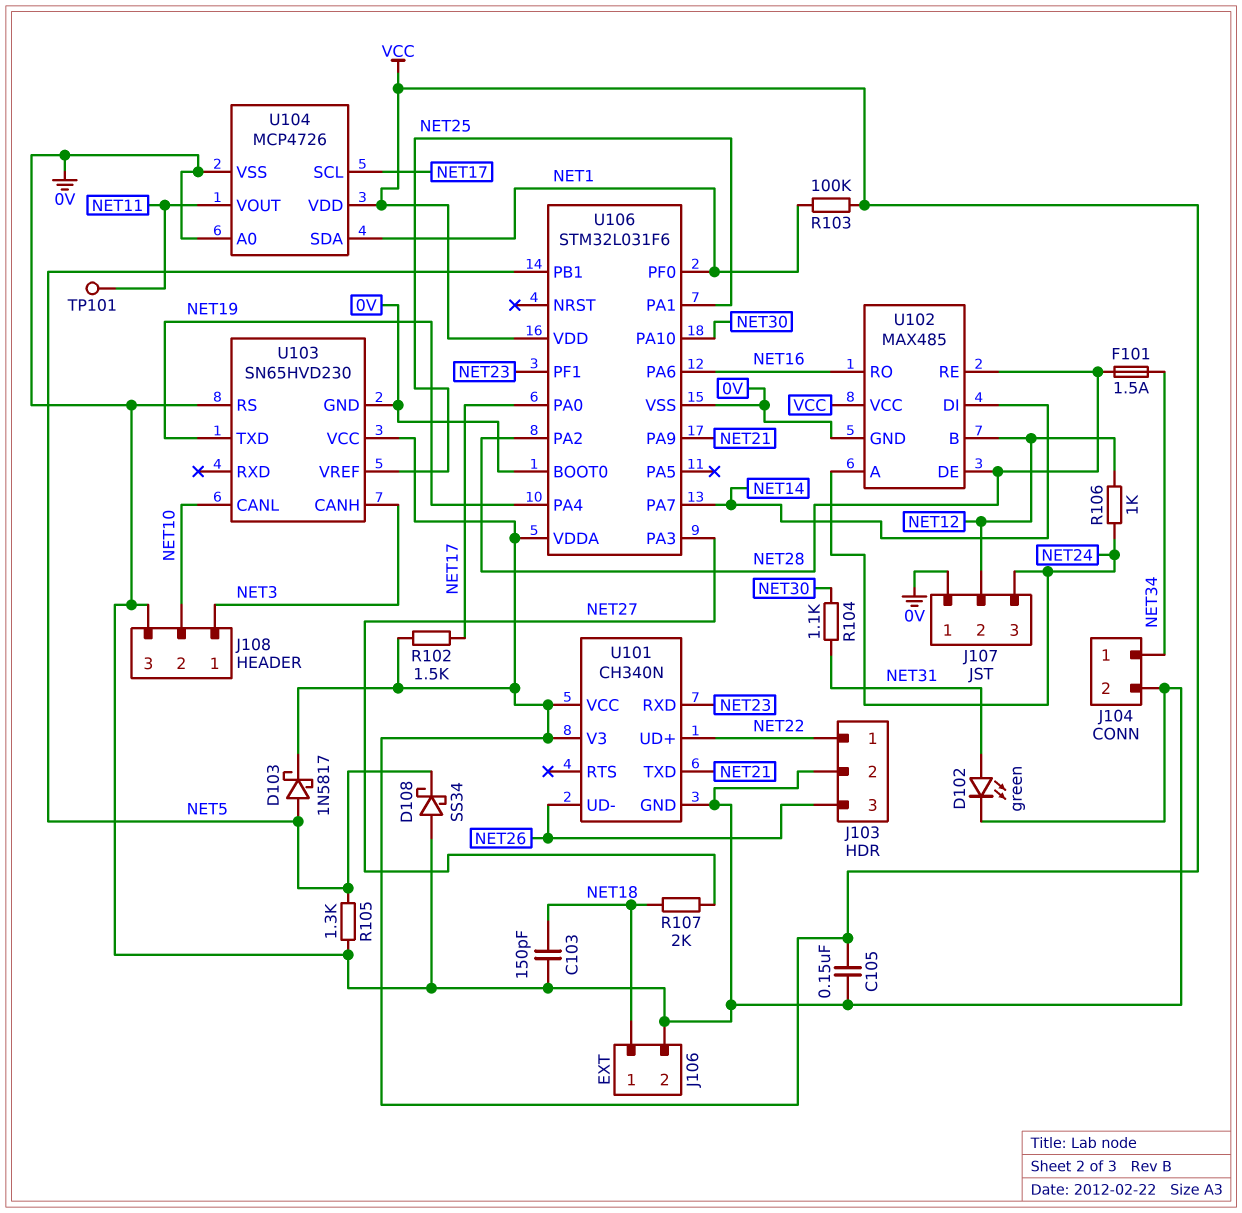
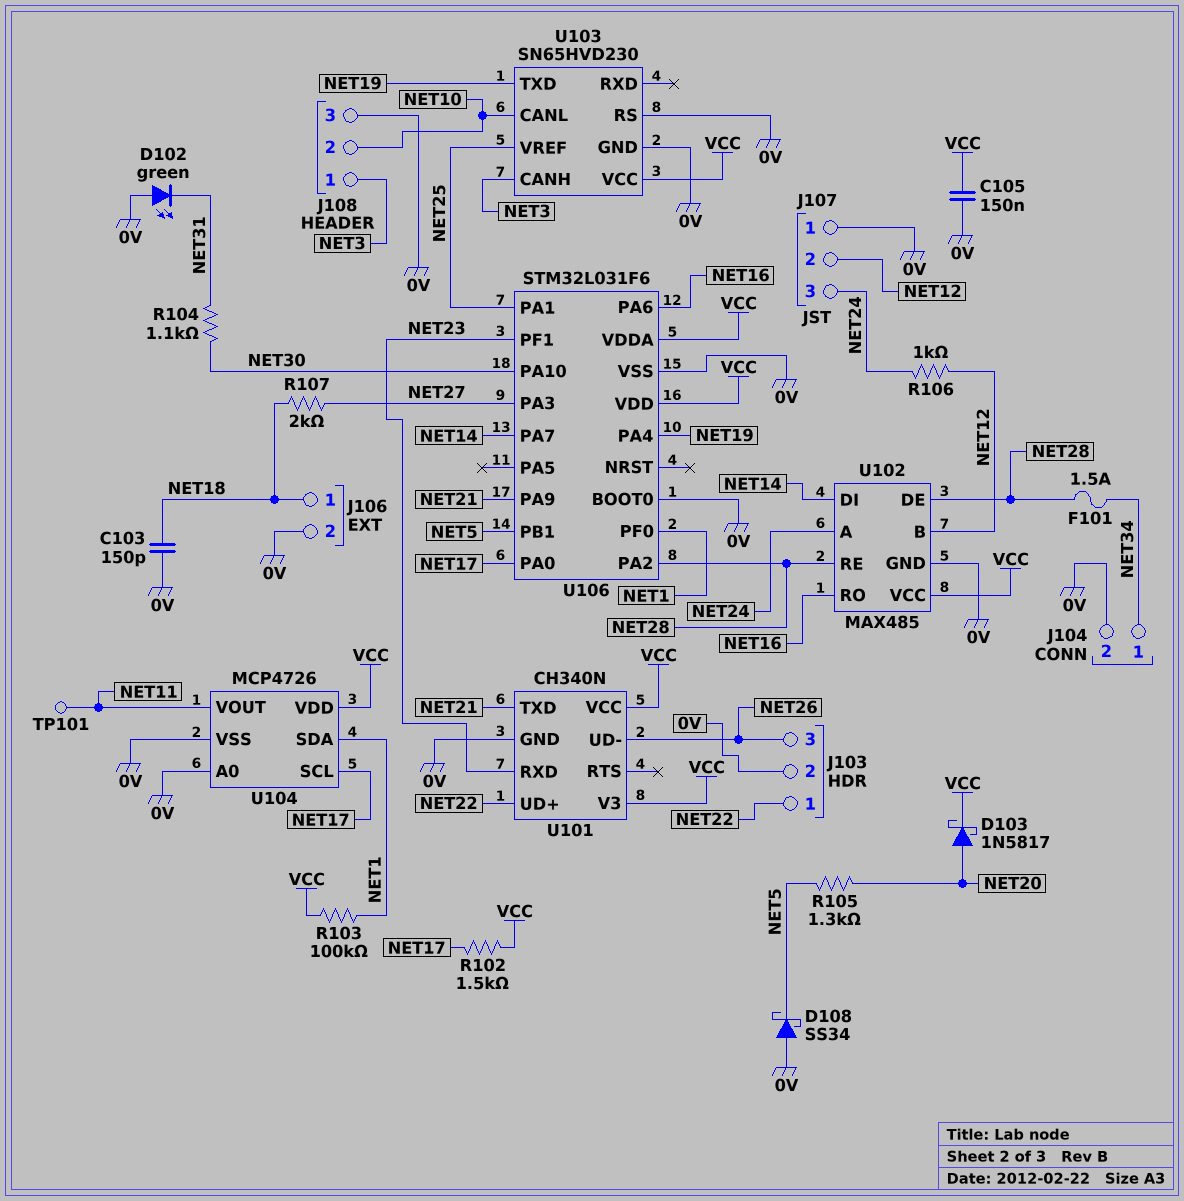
D102: LED green (A NET31, K 0V) -> LED green (A 0V, K NET31)
D103: schottky 1N5817 (A NET5, K VCC) -> schottky 1N5817 (A NET20, K VCC)
R105: 1.3k (0V, NET5) -> 1.3k (NET5, NET20)

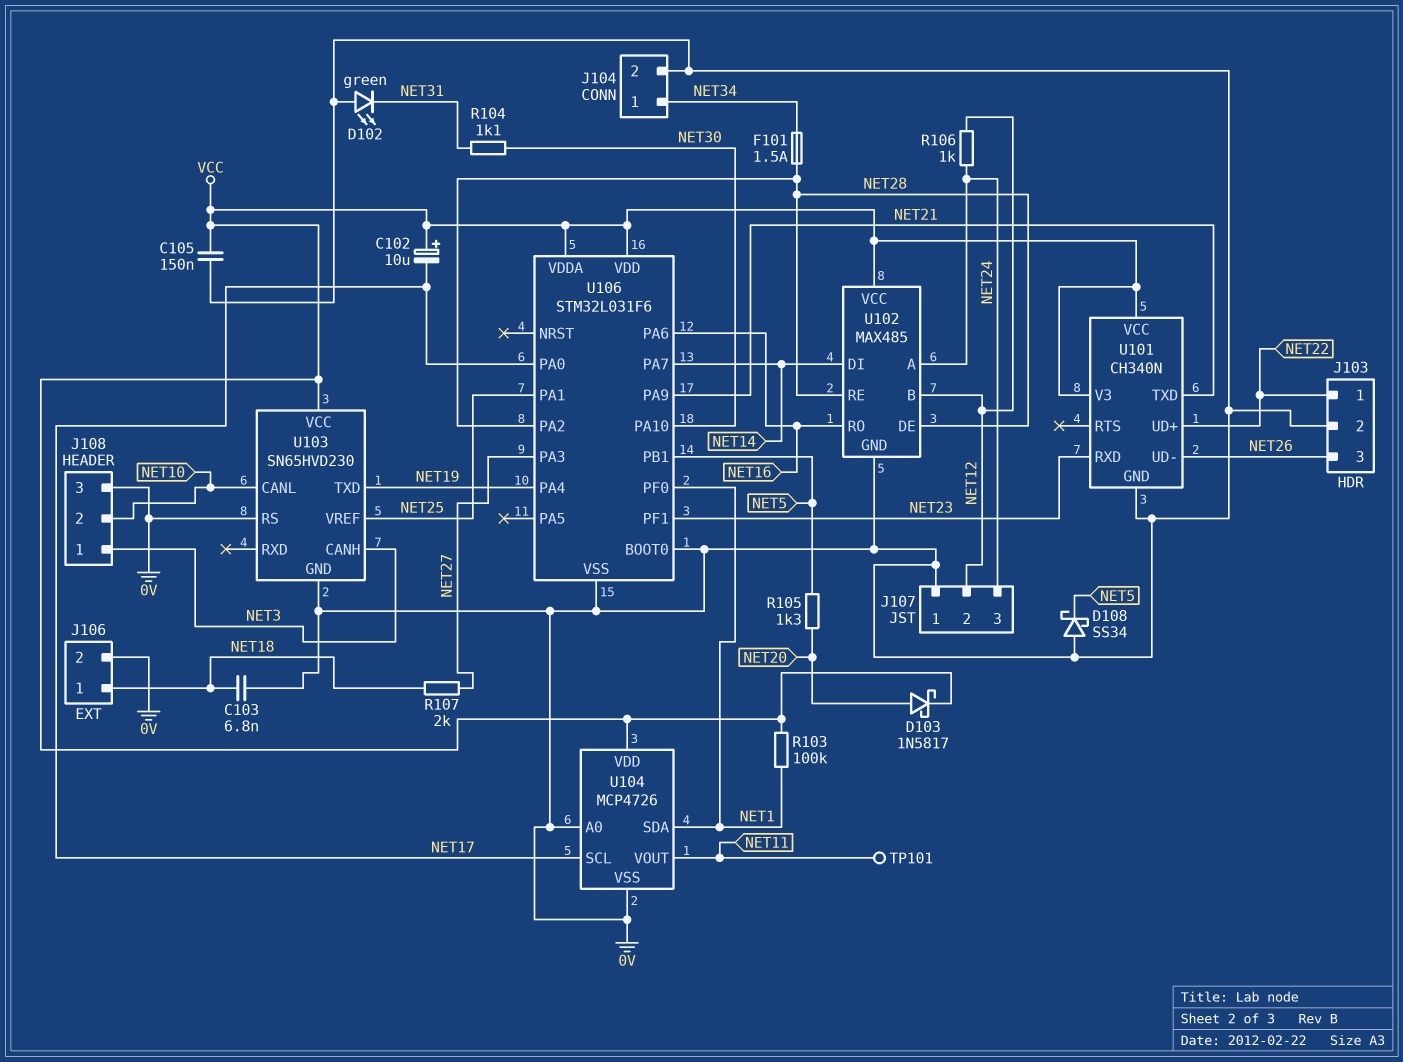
C102: none -> 10uF (plus VCC, minus NET17)
C103: 150pF (0V, NET18) -> 6.8nF (0V, NET18)
R102: 1.5k (NET17, VCC) -> none

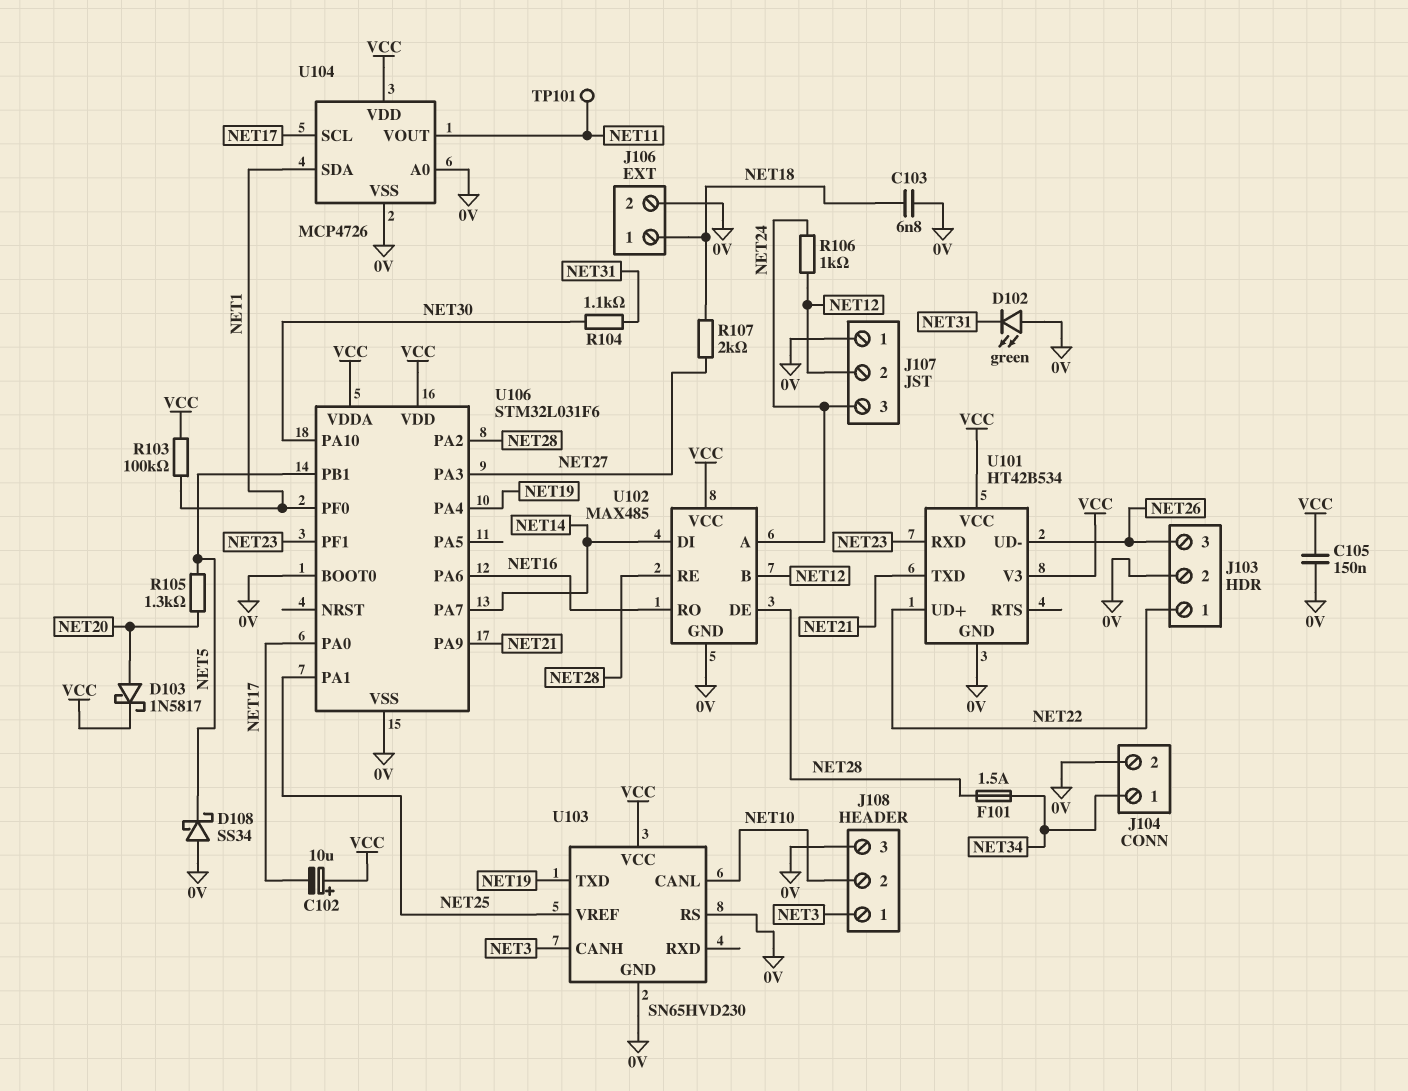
U101: CH340N -> HT42B534

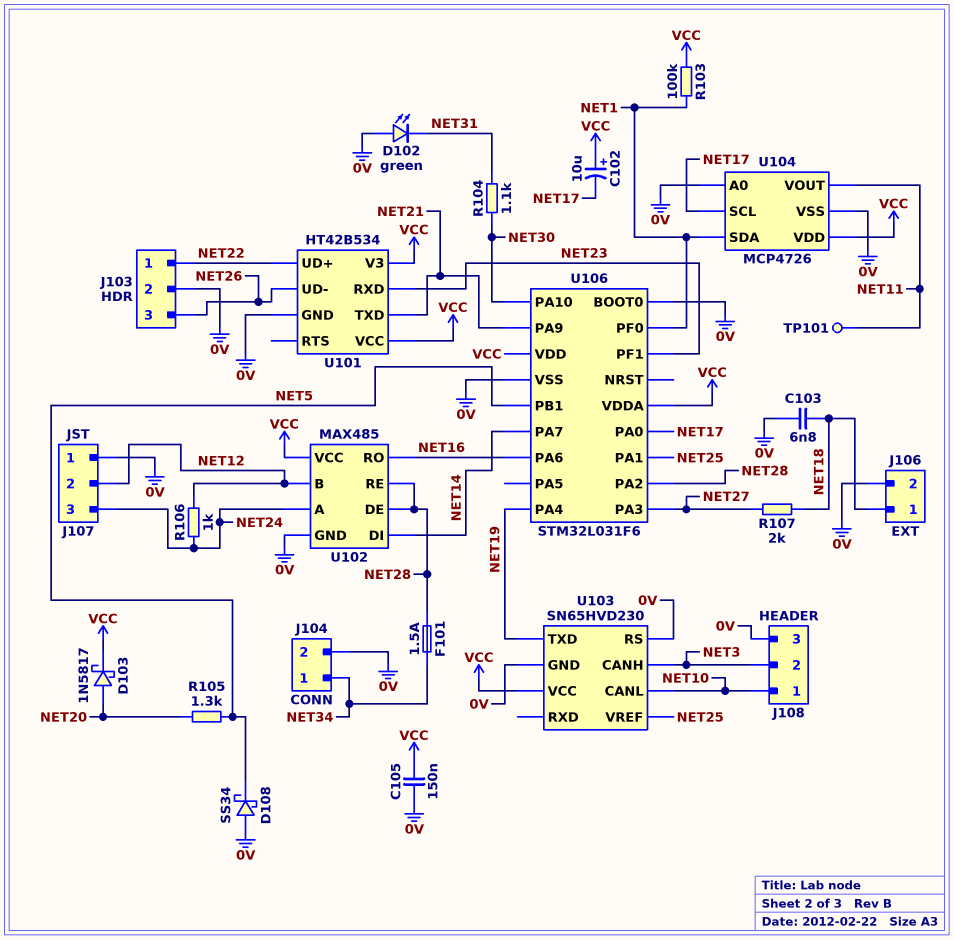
J108 pin 1: NET3 -> NET10
J108 pin 2: NET10 -> NET3

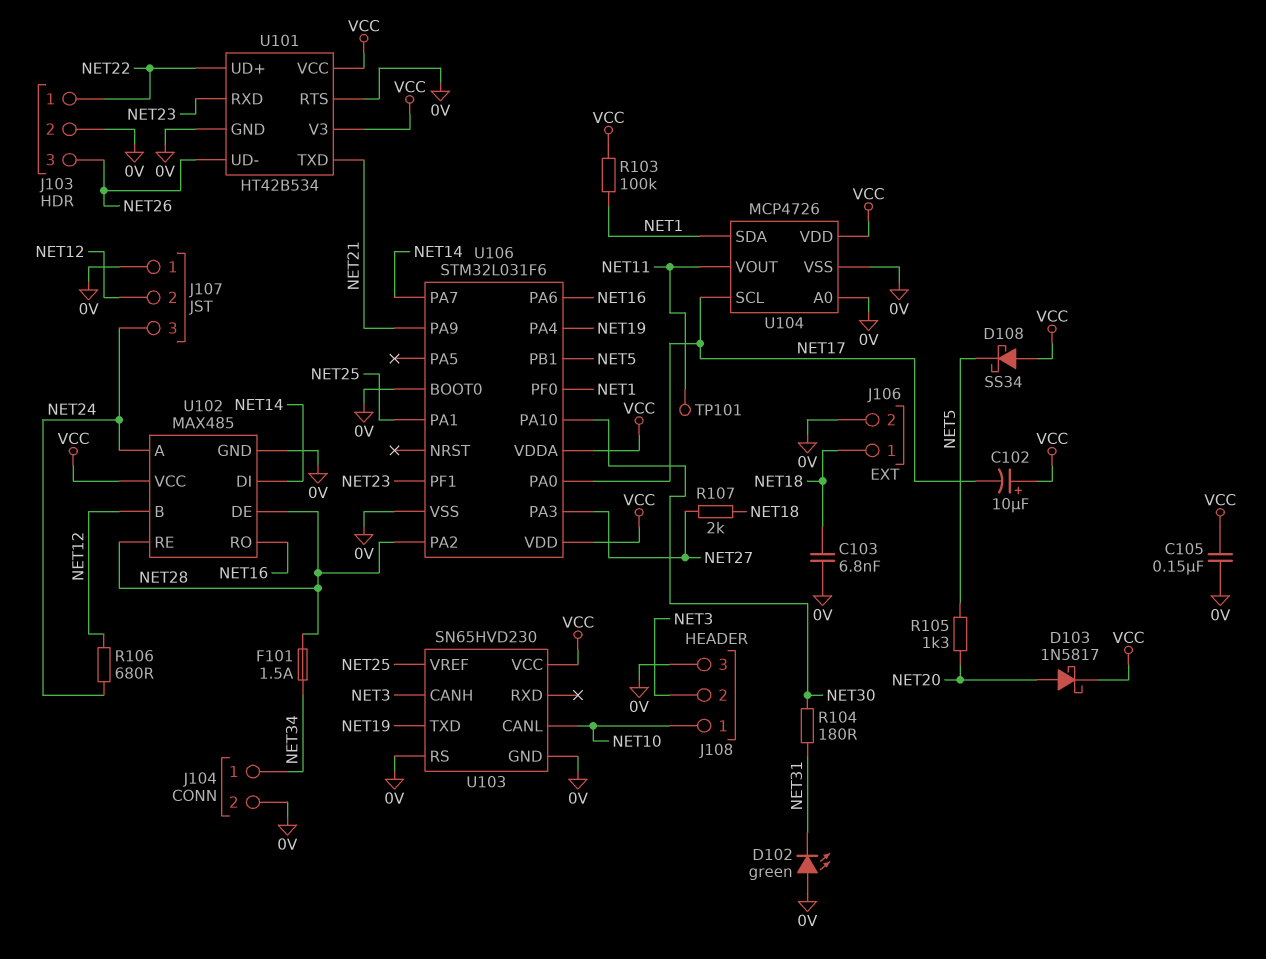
D108: schottky SS34 (A 0V, K NET5) -> schottky SS34 (A VCC, K NET5)
R104: 1.1k (NET30, NET31) -> 180 (NET30, NET31)
R106: 1k (NET12, NET24) -> 680 (NET12, NET24)
U101 pin RTS: none -> 0V

